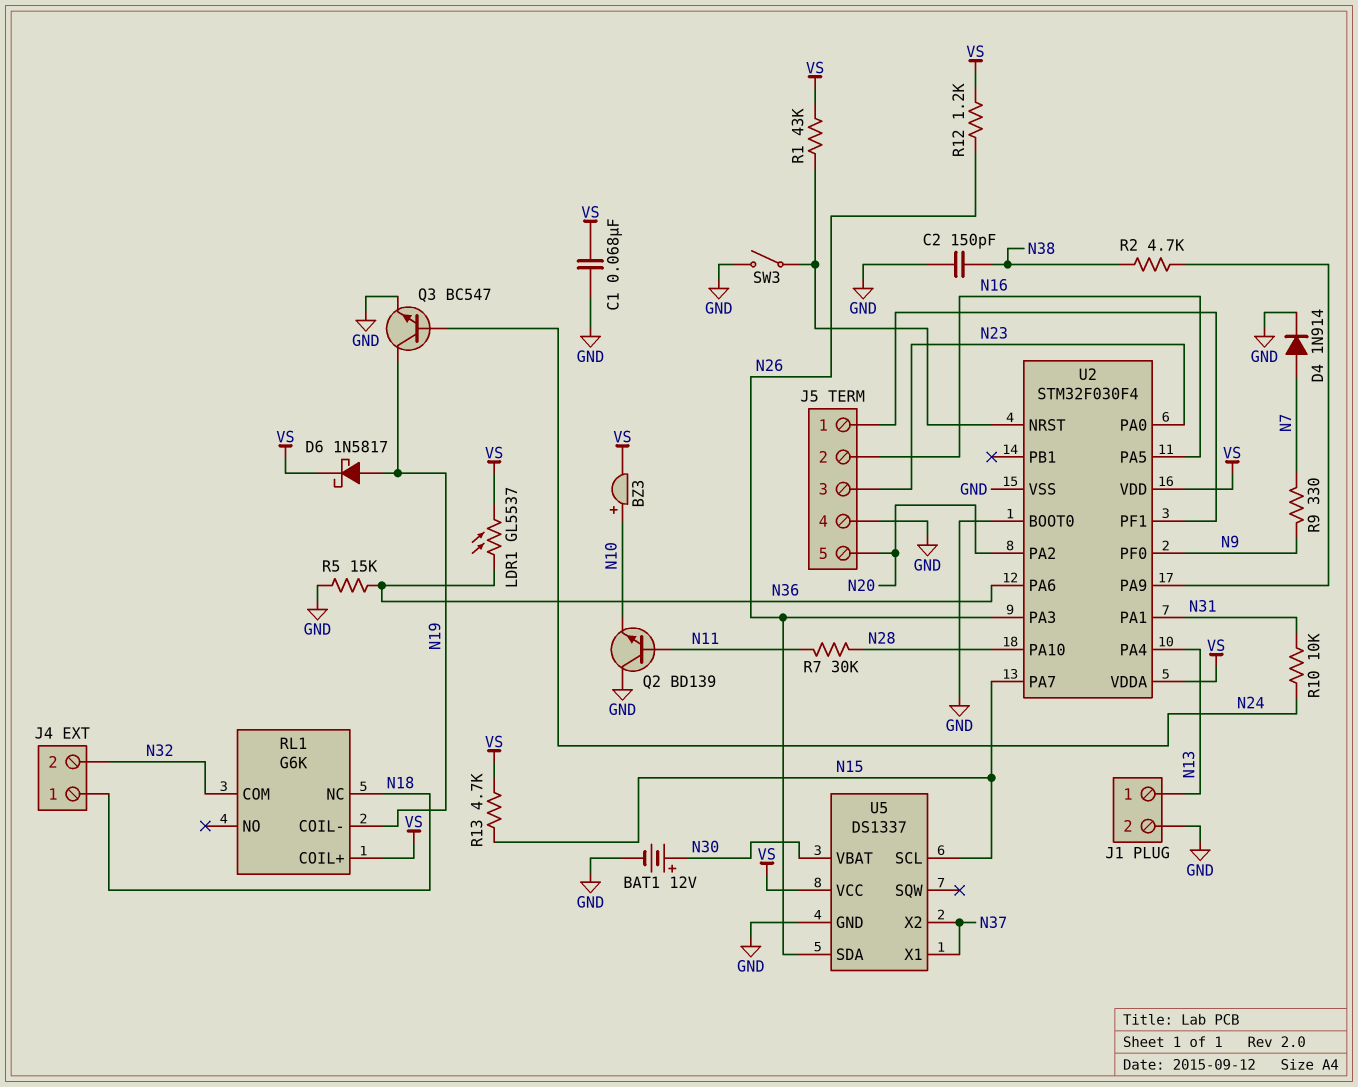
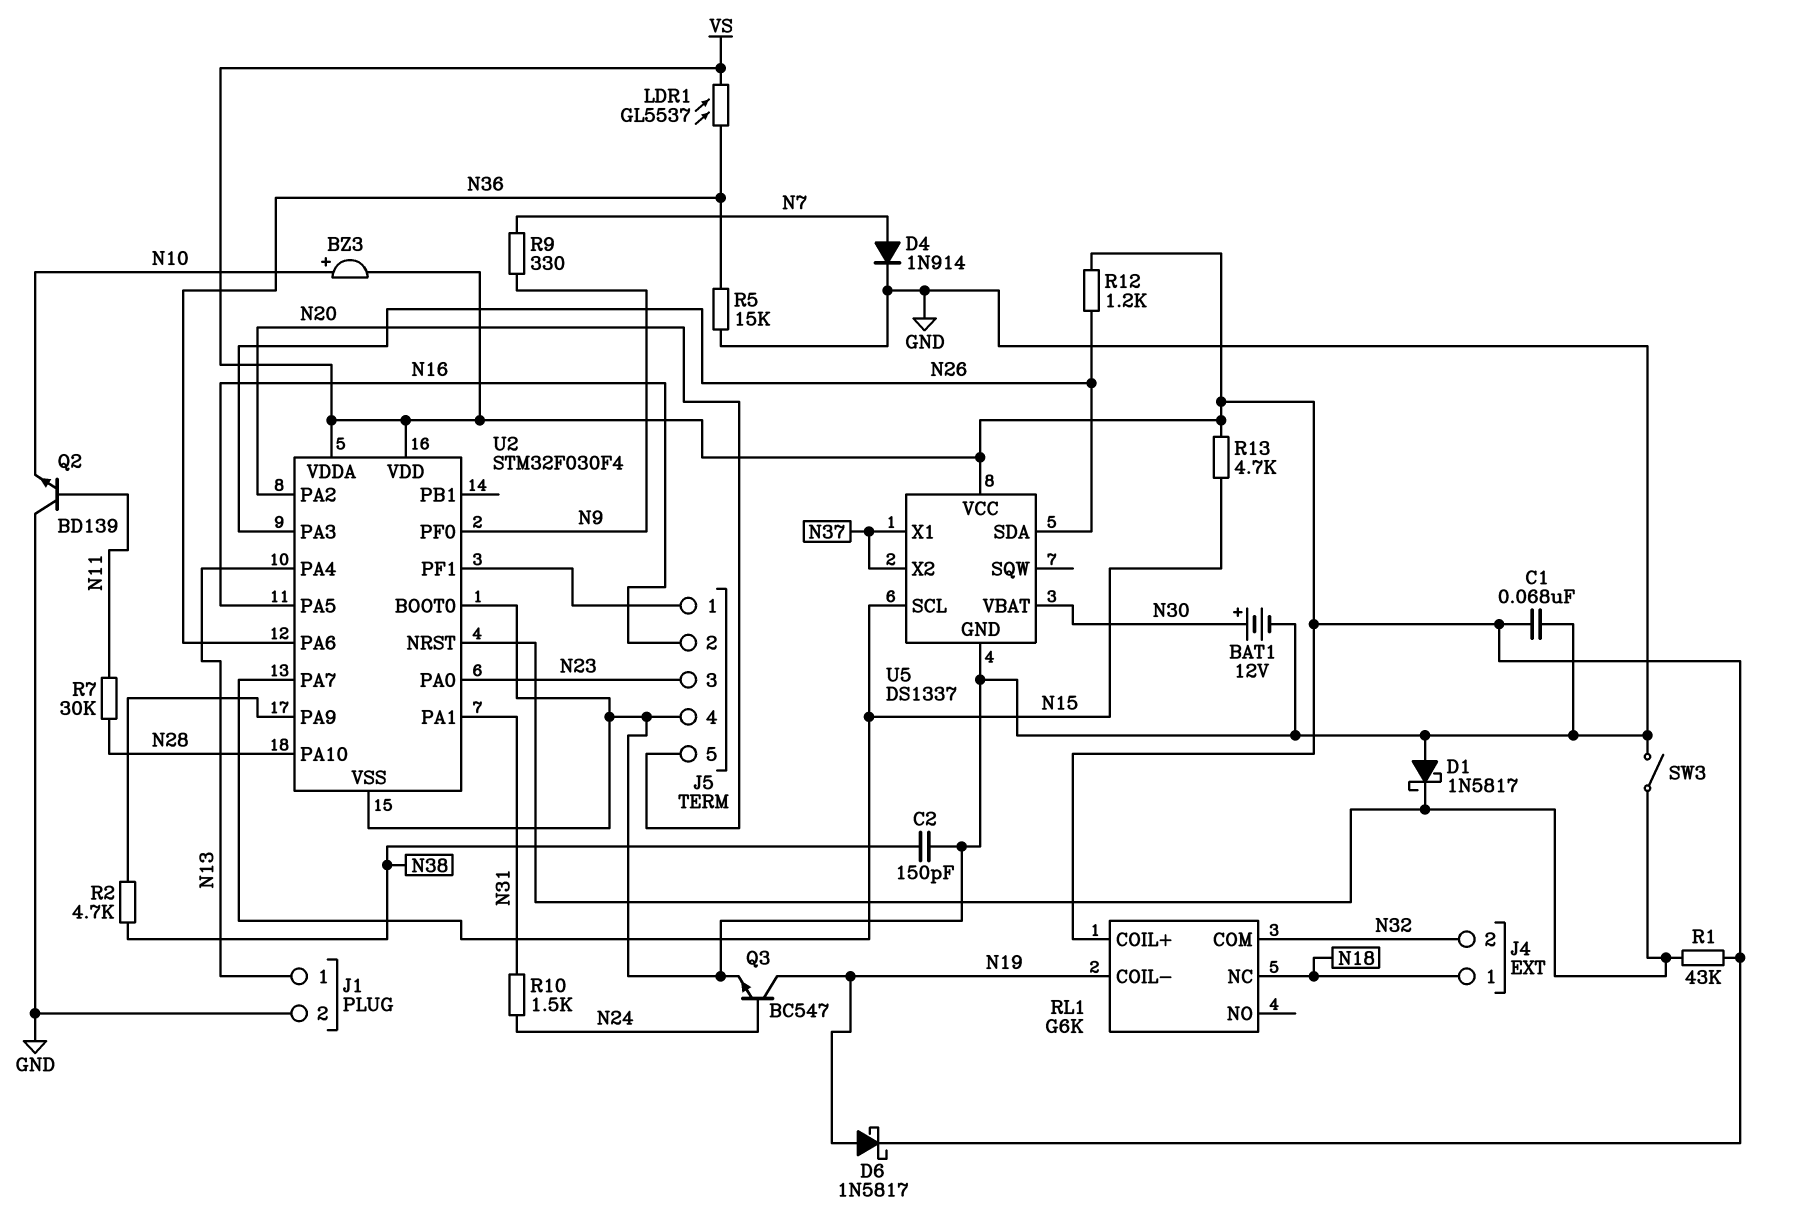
D1: none -> schottky 1N5817 (A GND, K U2/NRST)
R10: 10k (N24, N31) -> 1.5k (N24, N31)

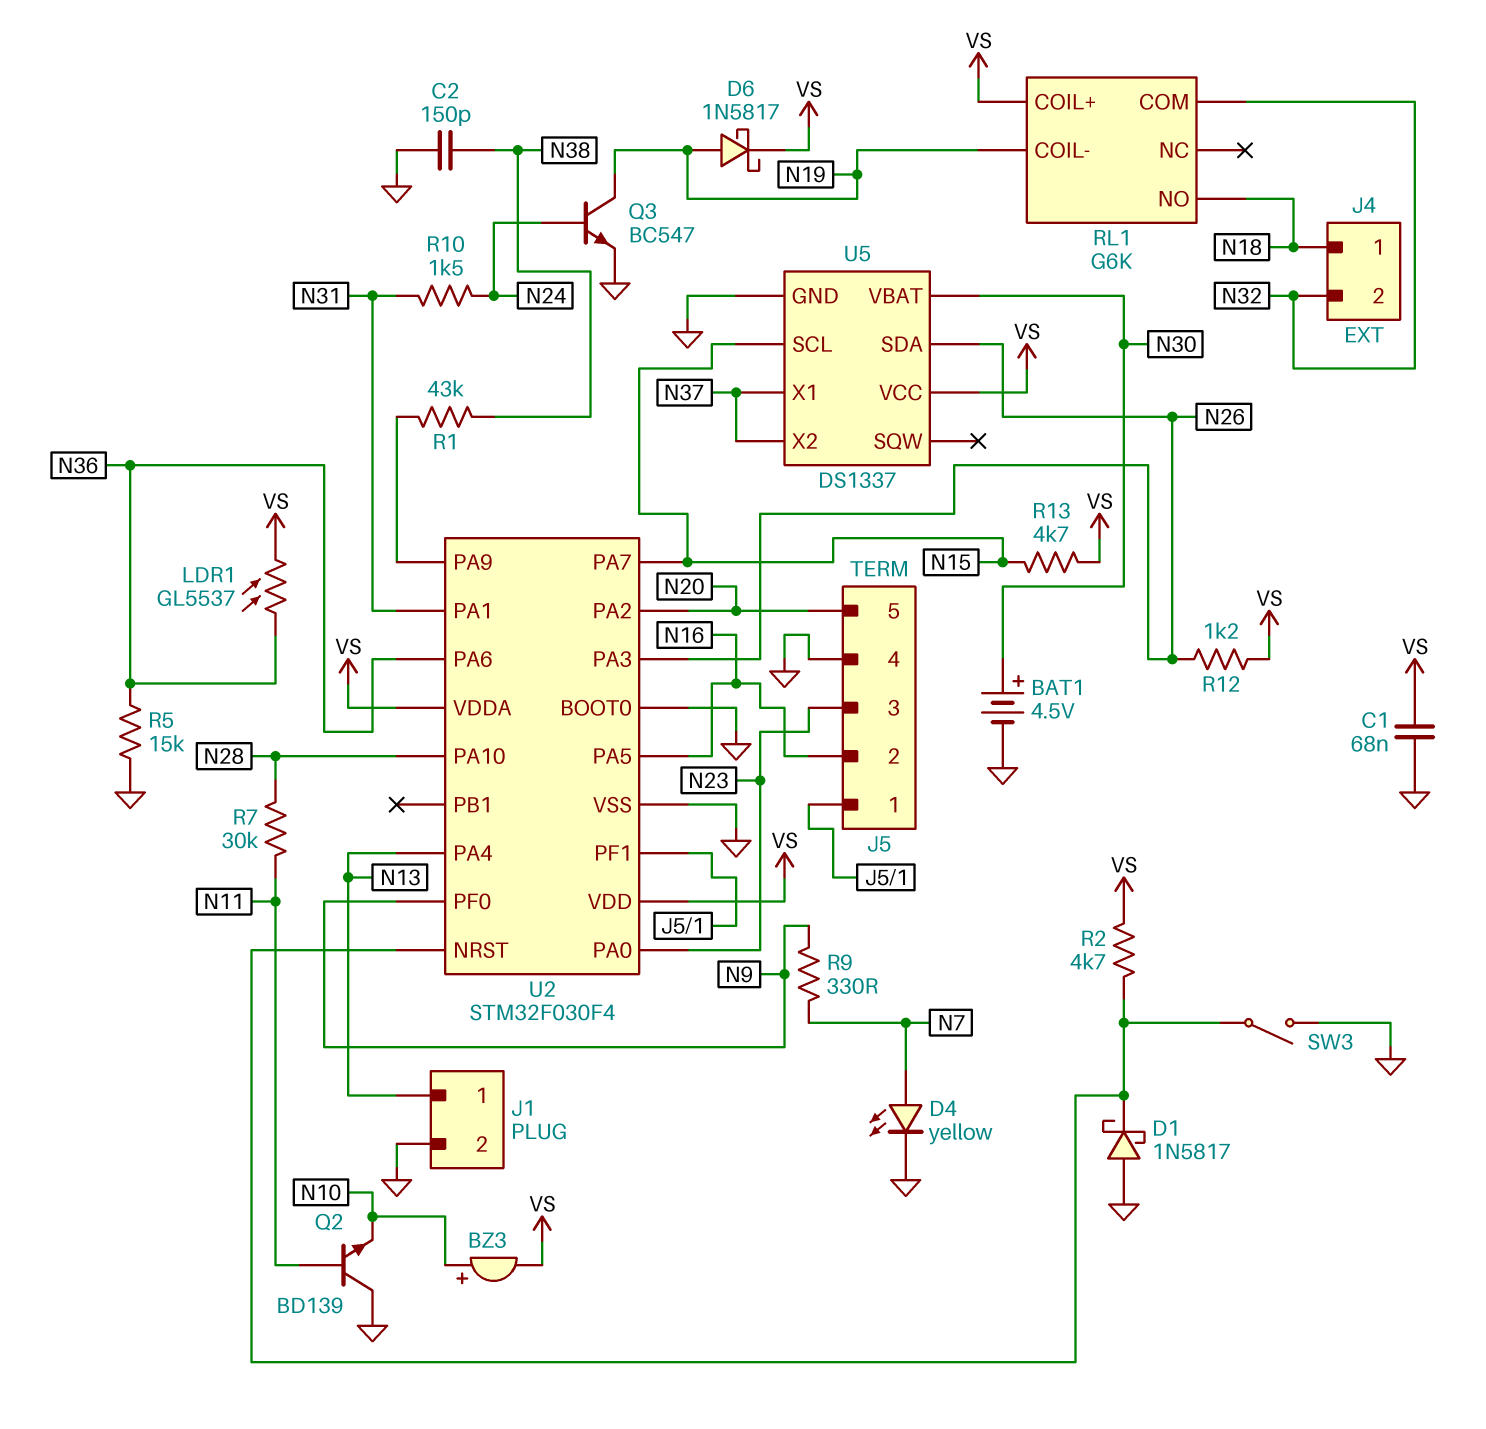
BAT1: 12V (plus N30, minus GND) -> 4.5V (plus N30, minus GND)
D4: diode 1N914 (A N7, K GND) -> LED yellow (A N7, K GND)
R1: 43k (U2/NRST, VS) -> 43k (N38, U2/PA9)
R2: 4.7k (N38, U2/PA9) -> 4.7k (U2/NRST, VS)
RL1 pin NC: N18 -> none
RL1 pin NO: none -> N18

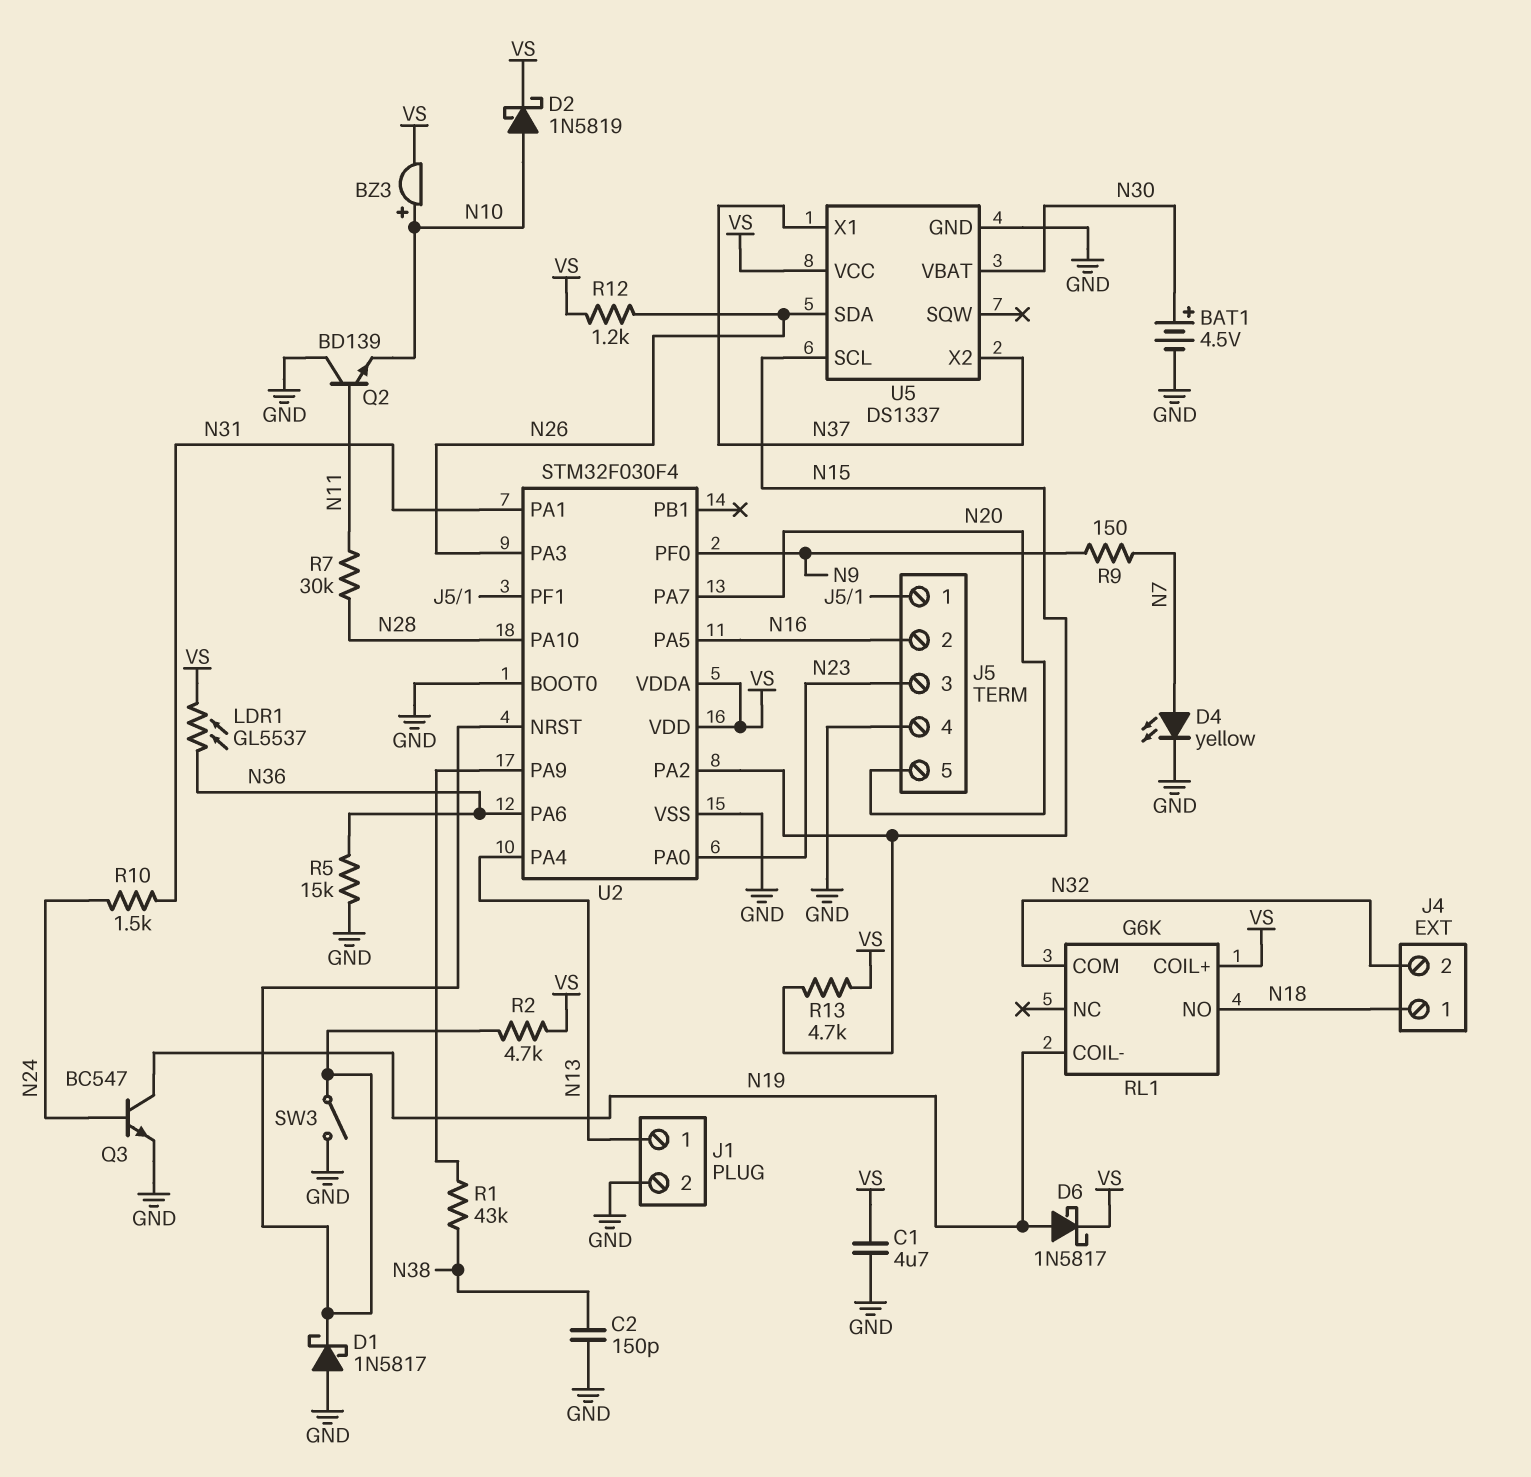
C1: 68nF (GND, VS) -> 4.7uF (GND, VS)
D2: none -> schottky 1N5819 (A N10, K VS)
R9: 330 (N7, N9) -> 150 (N7, N9)
U2 pin PA2: N20 -> N15
U2 pin PA7: N15 -> N20

